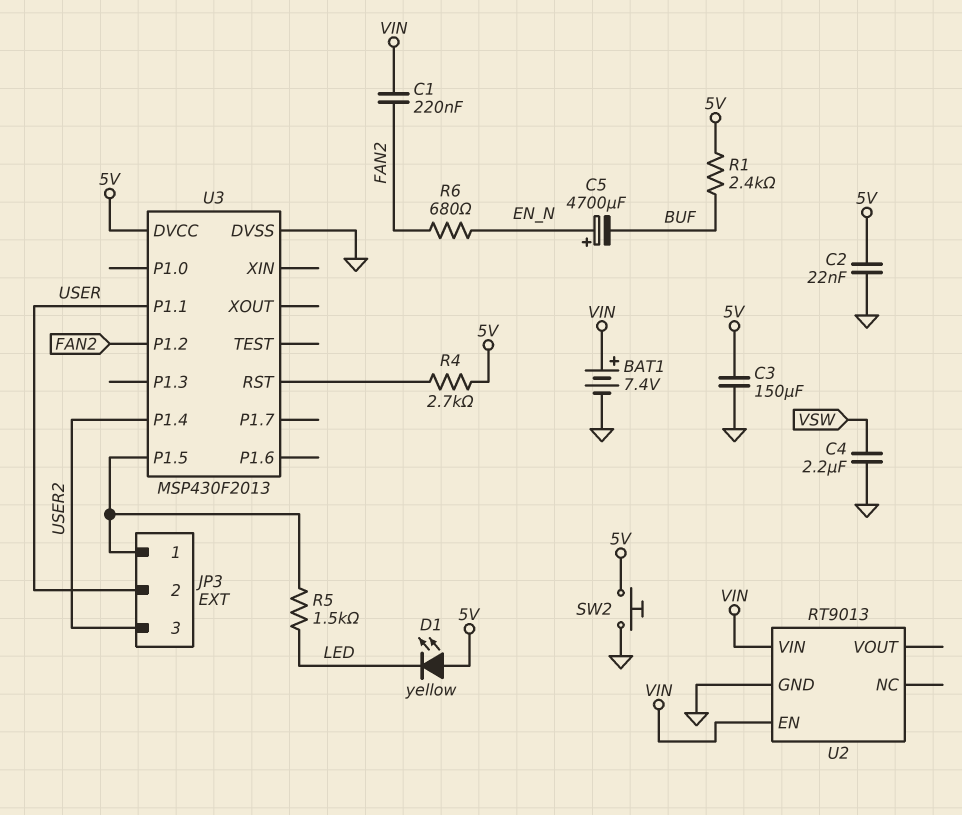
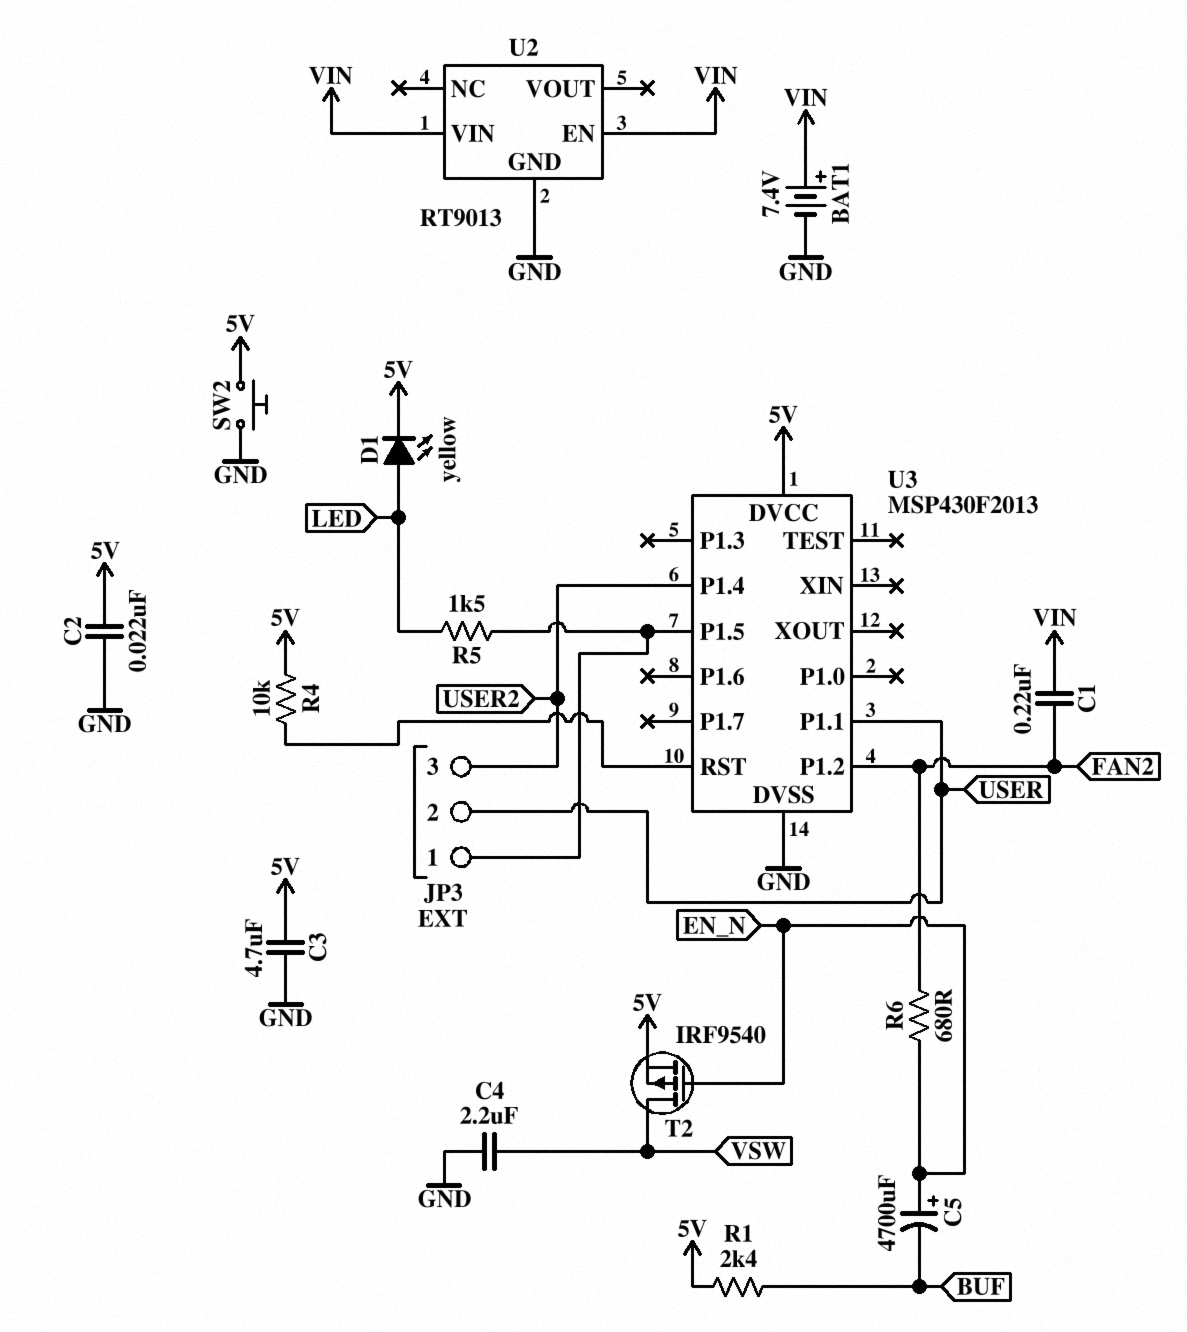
C3: 150uF (5V, GND) -> 4.7uF (5V, GND)
D1: LED yellow (A 5V, K LED) -> LED yellow (A LED, K 5V)
R4: 2.7k (5V, U3/RST) -> 10k (5V, U3/RST)
T2: none -> PMOS IRF9540 (G EN_N, D VSW, S 5V)

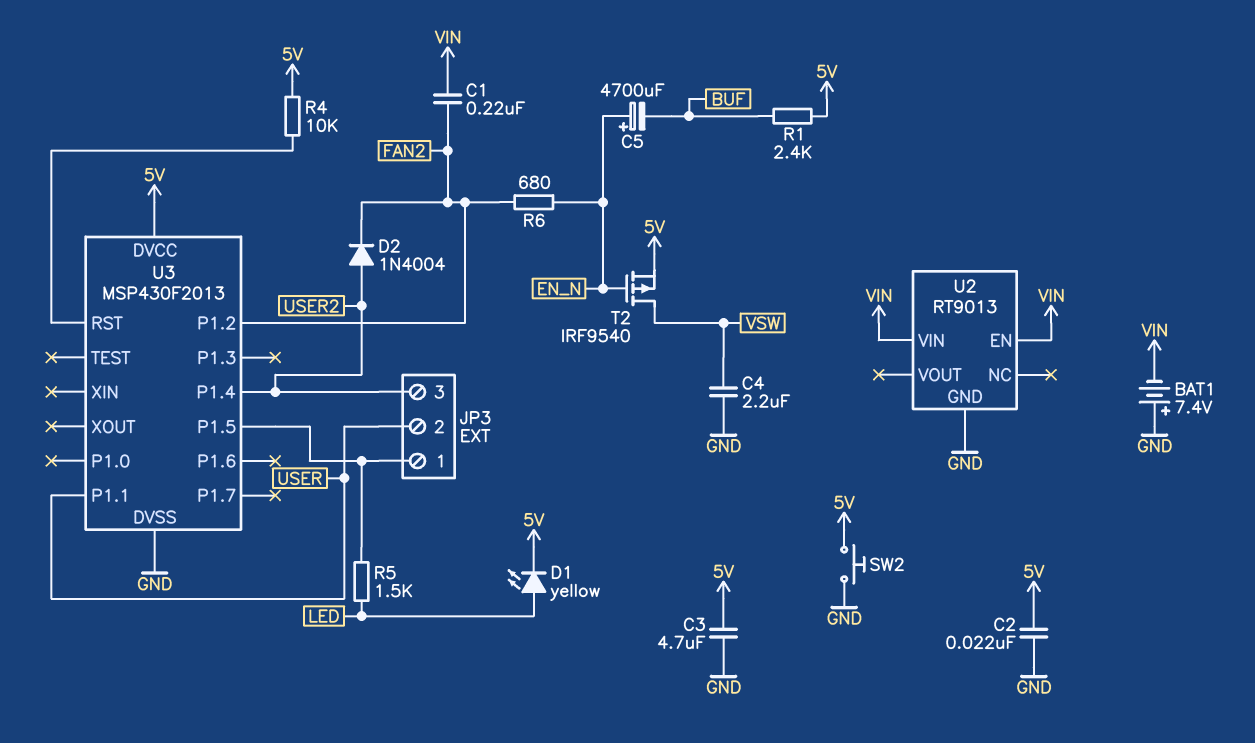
BAT1: 7.4V (plus VIN, minus GND) -> 7.4V (plus GND, minus VIN)
D2: none -> diode 1N4004 (A USER2, K FAN2)

